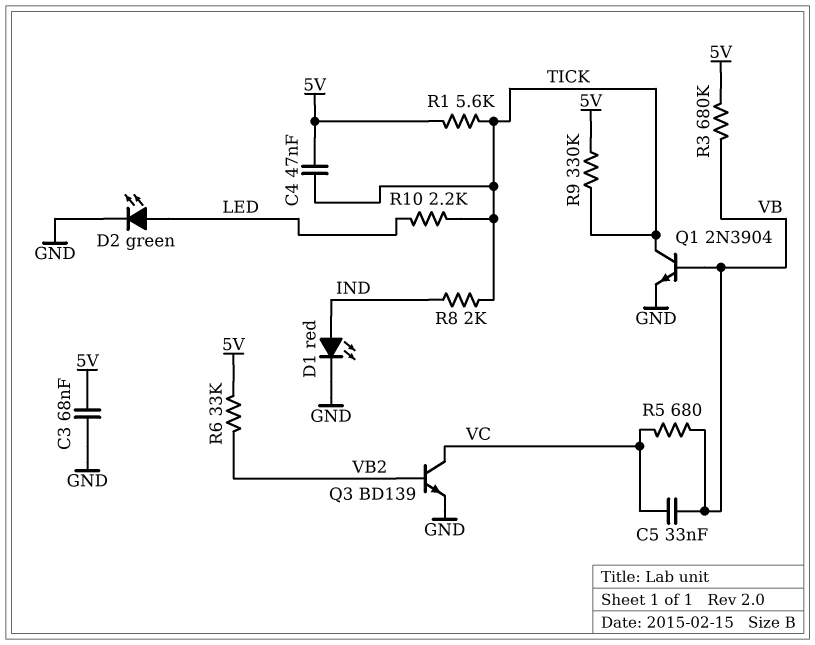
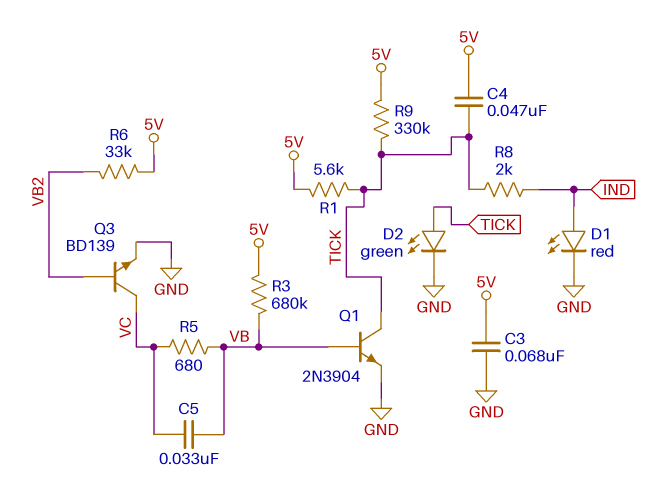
D2: LED green (A LED, K GND) -> LED green (A TICK, K GND)
R10: 2.2k (LED, TICK) -> none

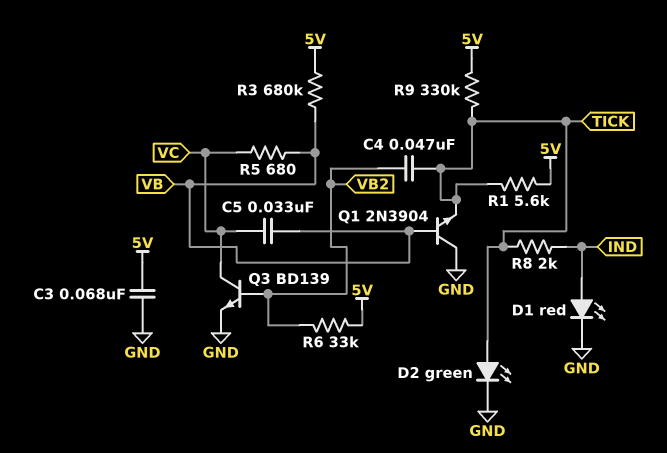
C4: 47nF (5V, TICK) -> 47nF (TICK, VB2)
Q1: NPN 2N3904 (B VB, C TICK, E GND) -> NPN 2N3904 (B VB, C GND, E TICK)

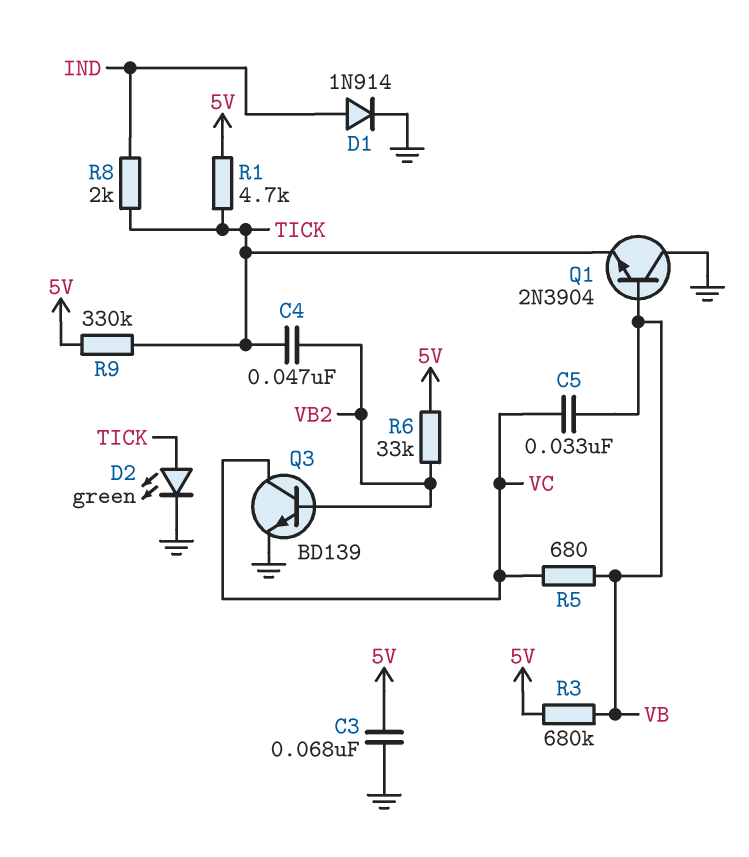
D1: LED red (A IND, K GND) -> diode 1N914 (A IND, K GND)
R1: 5.6k (5V, TICK) -> 4.7k (5V, TICK)

